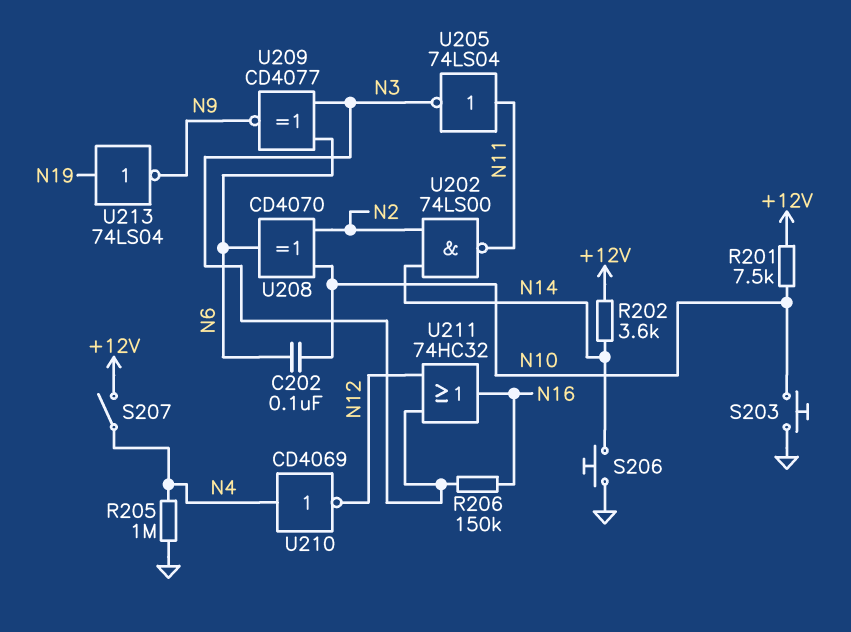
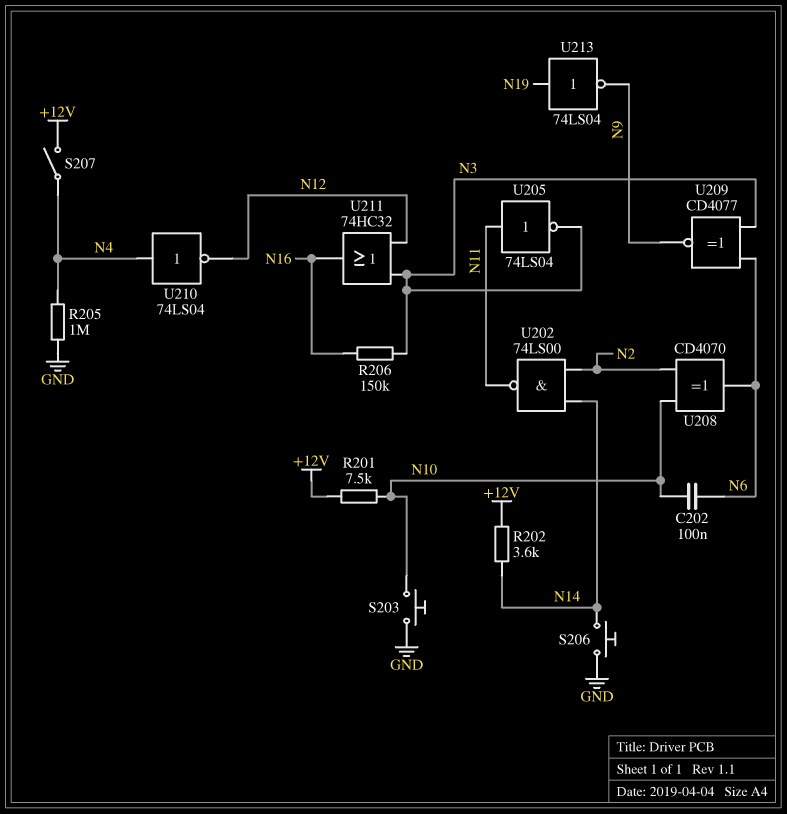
U210: NOT CD4069 (in N4, out N12) -> NOT 74LS04 (in N4, out N12)

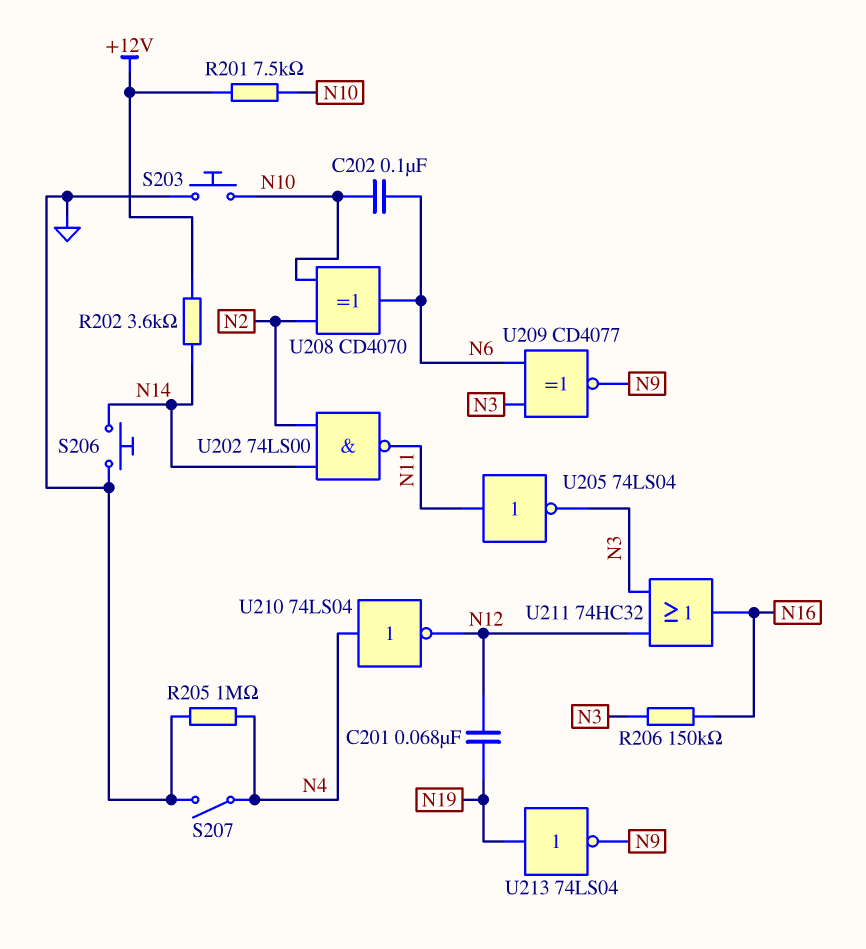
C201: none -> 68nF (N12, N19)
S207: switch (+12V, N4) -> switch (GND, N4)

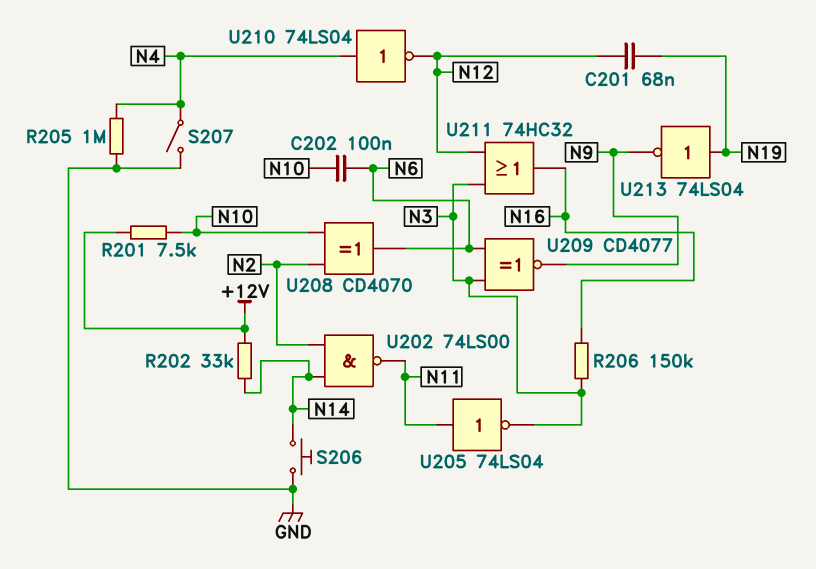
R202: 3.6k (+12V, N14) -> 33k (+12V, N14)
S203: button (GND, N10) -> none

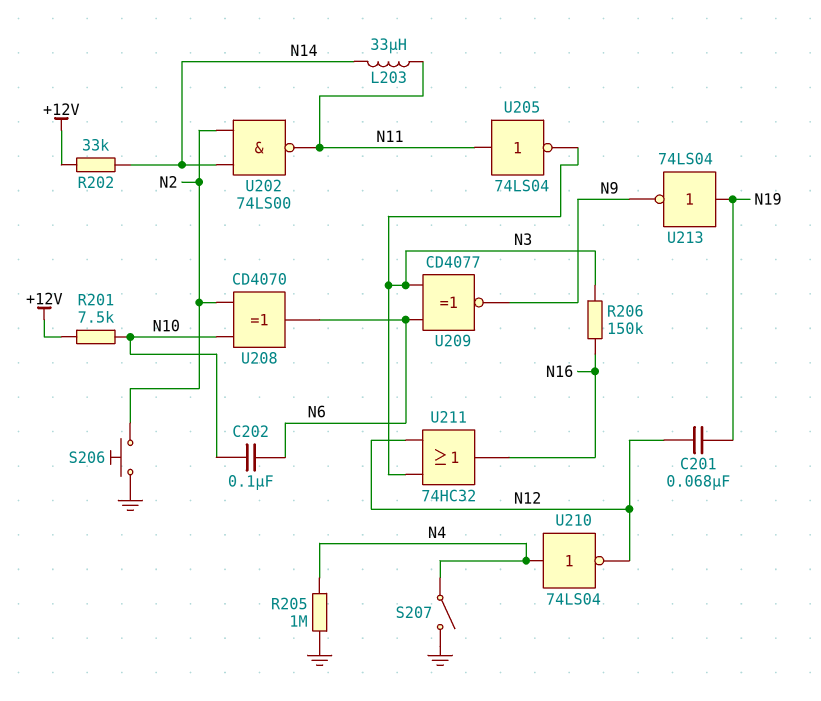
L203: none -> 33uH (N11, N14)
S206: button (GND, N14) -> button (GND, N2)

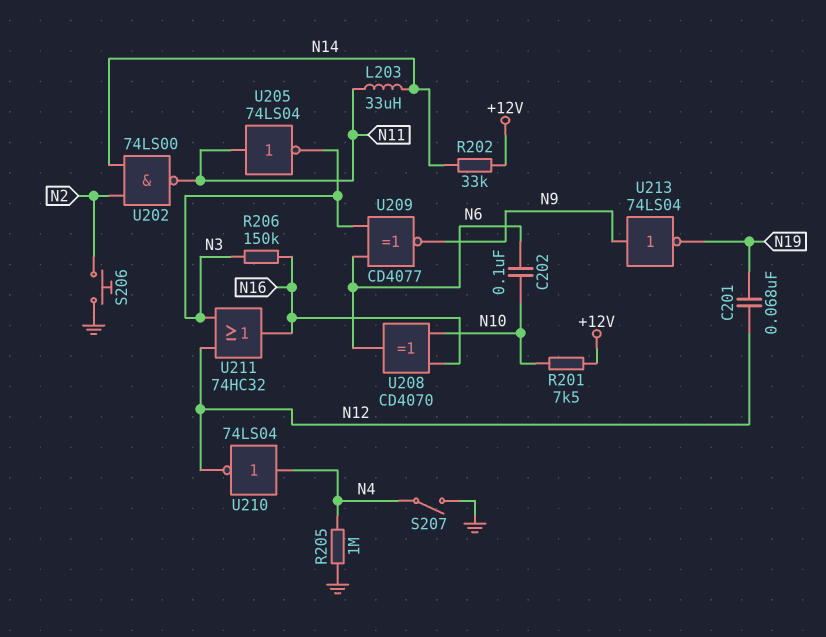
U208: XOR CD4070 (in N2, in N10, out N6) -> XOR CD4070 (in N10, in N16, out N6)
U213: NOT 74LS04 (in N19, out N9) -> NOT 74LS04 (in N9, out N19)

